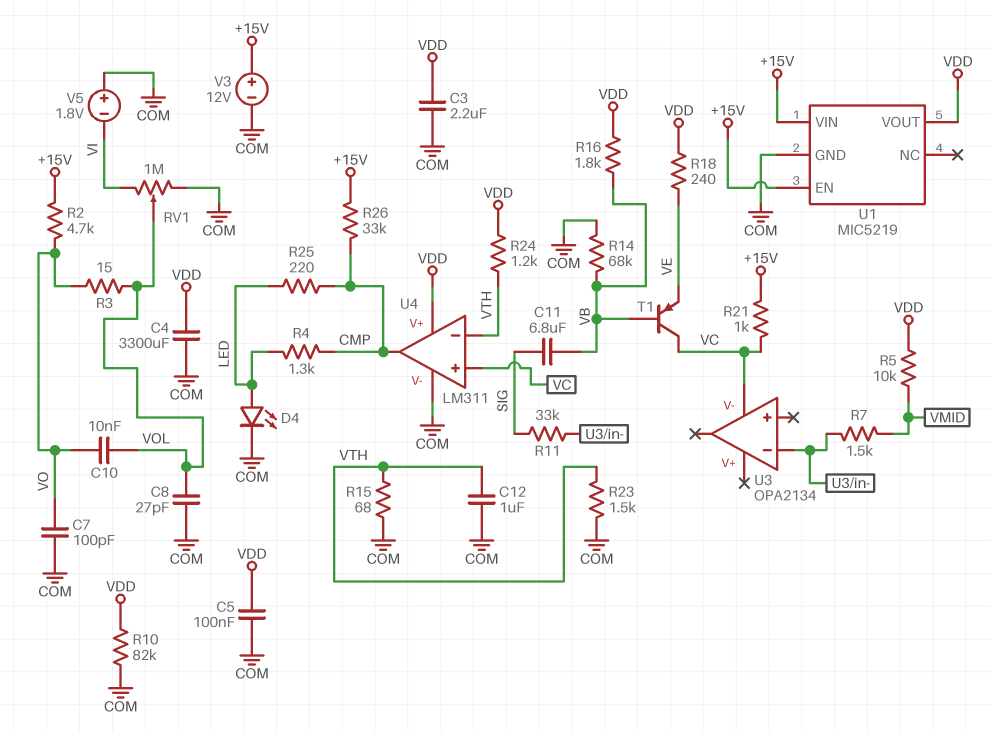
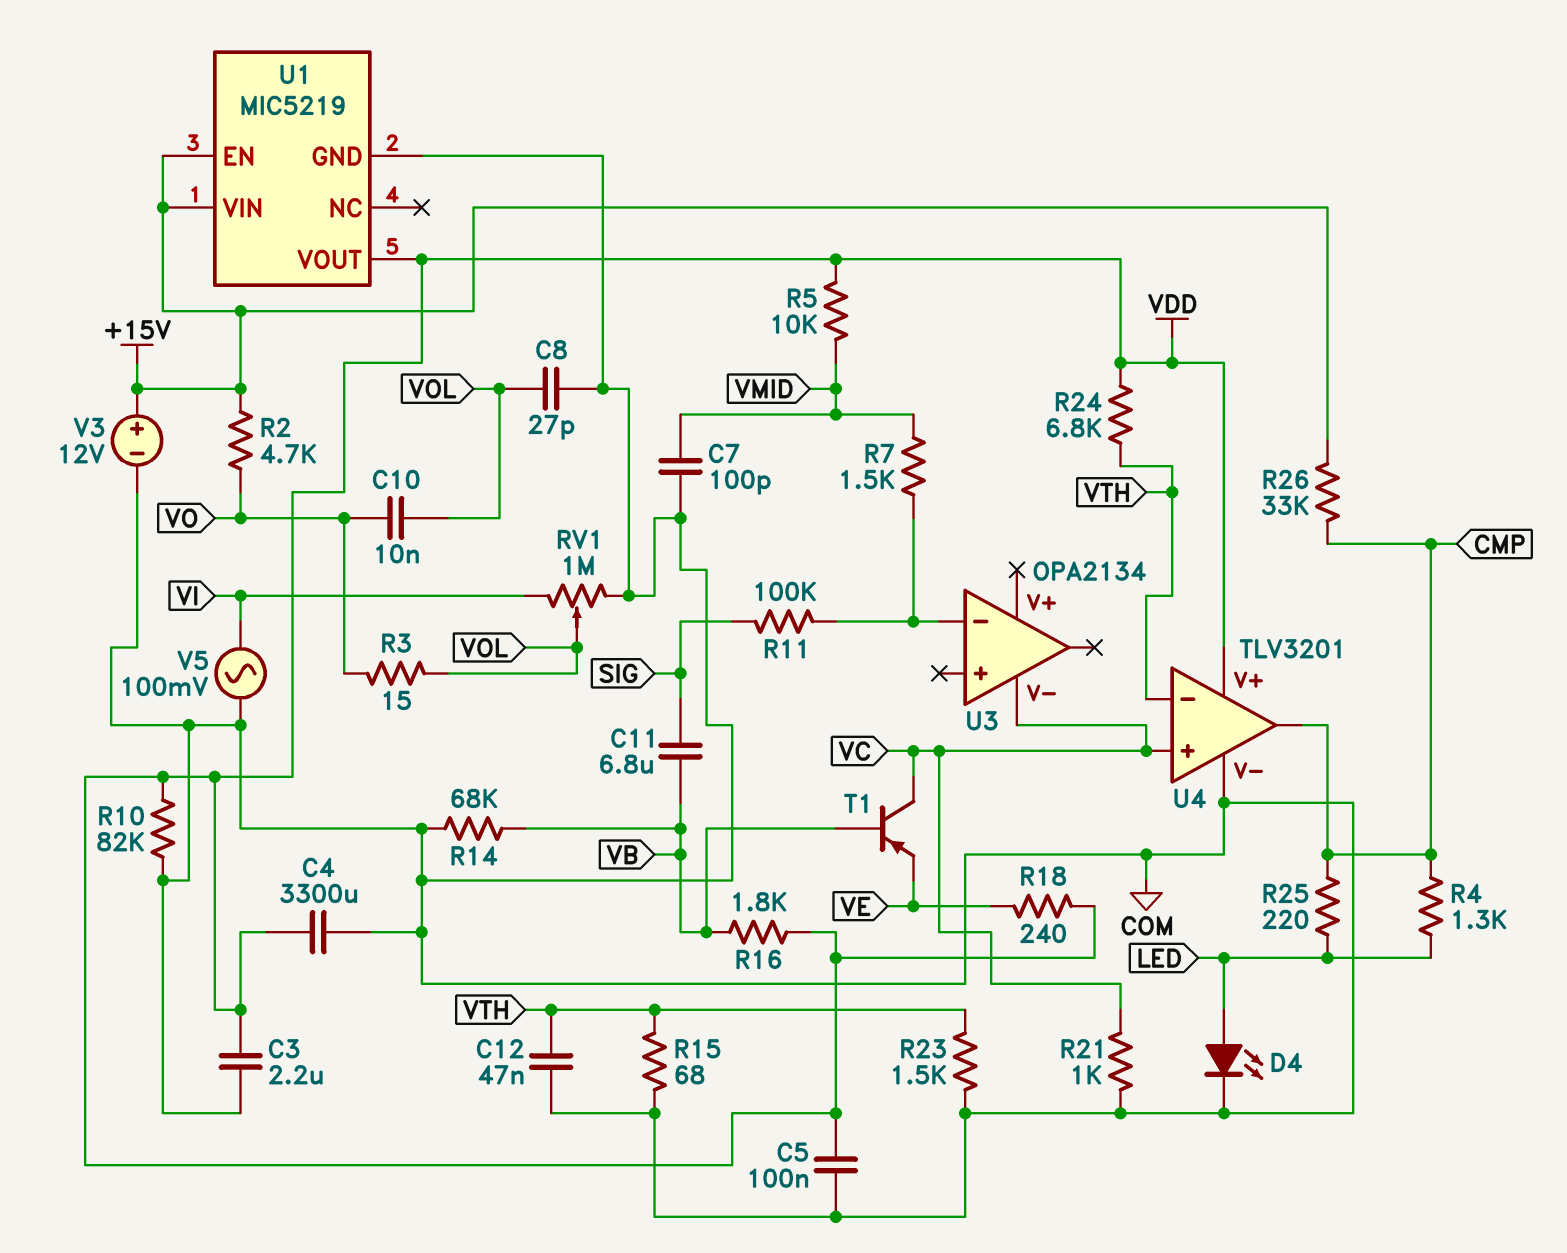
C7: 100pF (COM, VO) -> 100pF (COM, VMID)
C12: 1uF (COM, VTH) -> 47nF (COM, VTH)
R11: 33k (SIG, U3/in-) -> 100k (SIG, U3/in-)
R21: 1k (+15V, VC) -> 1k (COM, VC)
R24: 1.2k (VDD, VTH) -> 6.8k (VDD, VTH)
U4: LM311 -> TLV3201
V5: 1.8V (plus COM, minus VI) -> AC 100mV (COM, VI)

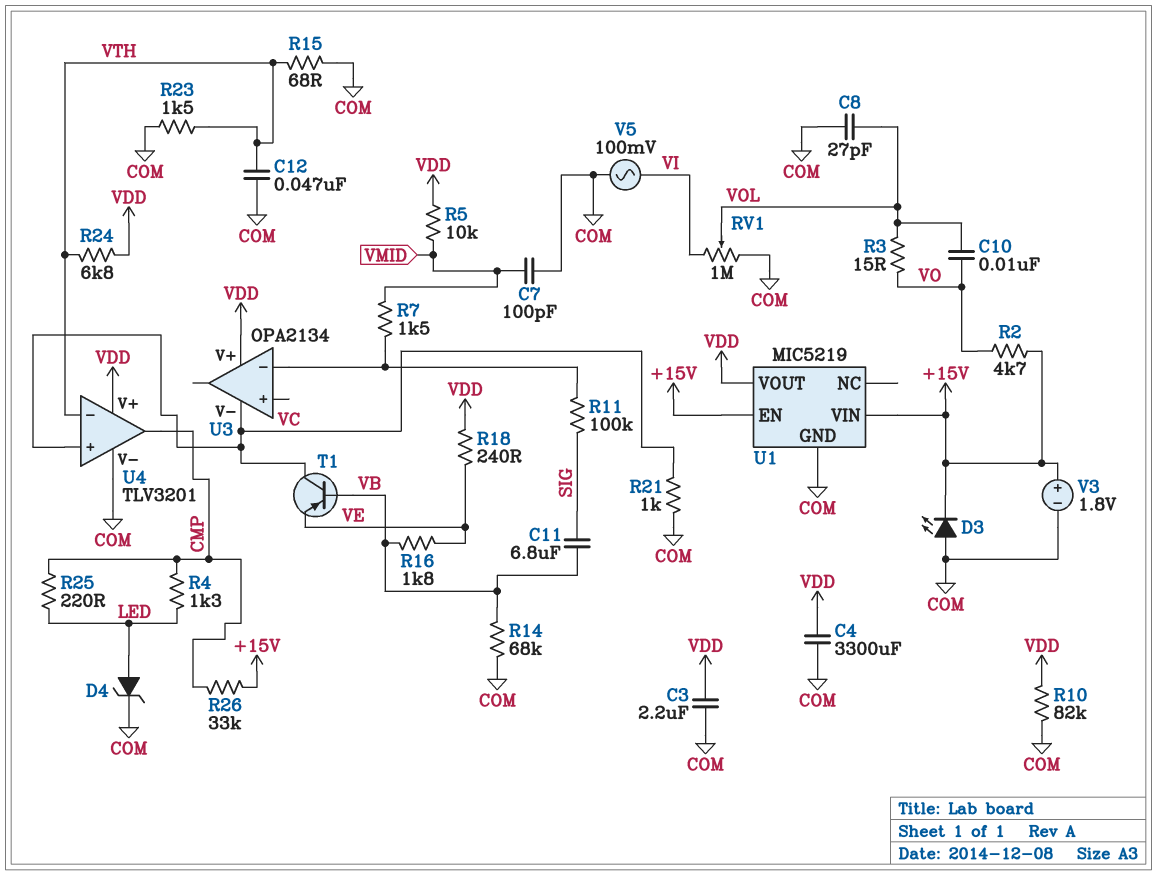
C5: 100nF (COM, VDD) -> none
D3: none -> LED (A COM, K +15V)
D4: LED (A LED, K COM) -> zener (A LED, K COM)
R16: 1.8k (VB, VDD) -> 1.8k (VB, VE)
U3 pin V+: none -> VDD
V3: 12V (plus +15V, minus COM) -> 1.8V (plus +15V, minus COM)

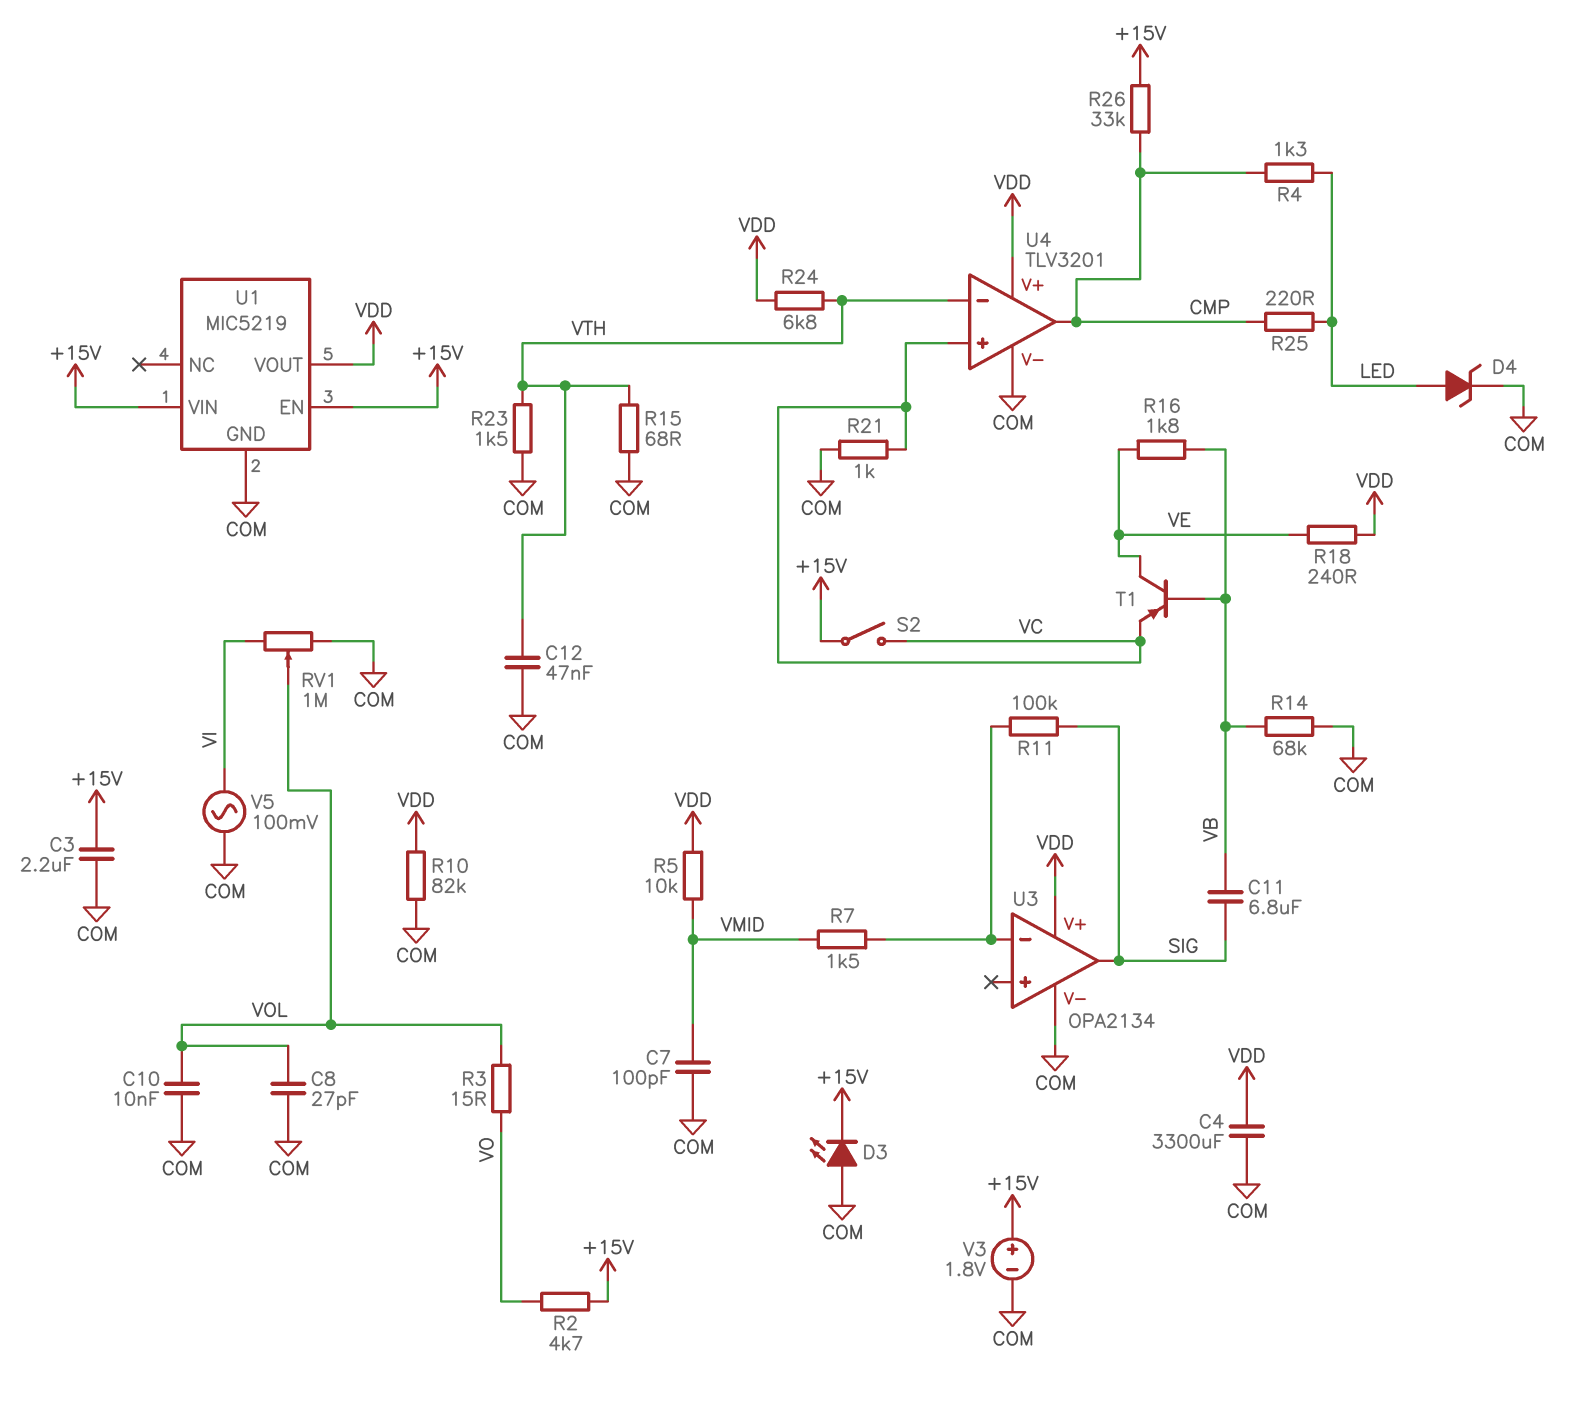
C3: 2.2uF (COM, VDD) -> 2.2uF (+15V, COM)
C10: 10nF (VO, VOL) -> 10nF (COM, VOL)
S2: none -> switch (+15V, VC)
T1: PNP (B VB, C VC, E VE) -> PNP (B VB, C VE, E VC)
U3 pin V-: VC -> COM
U3 pin out: none -> SIG

